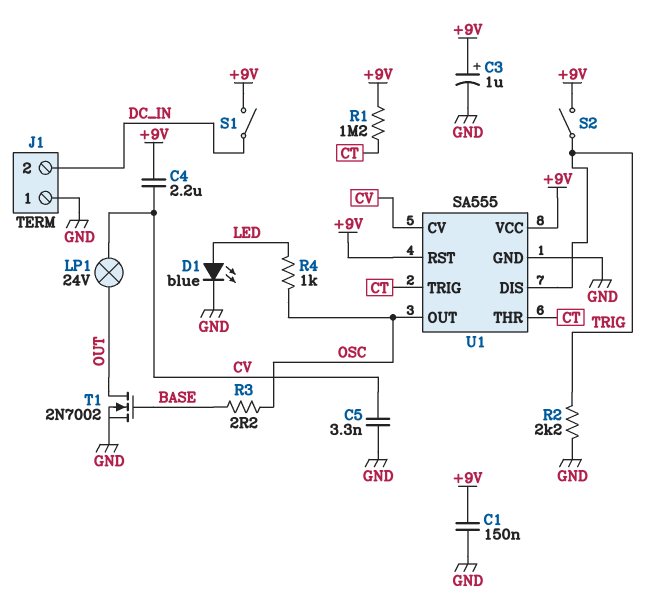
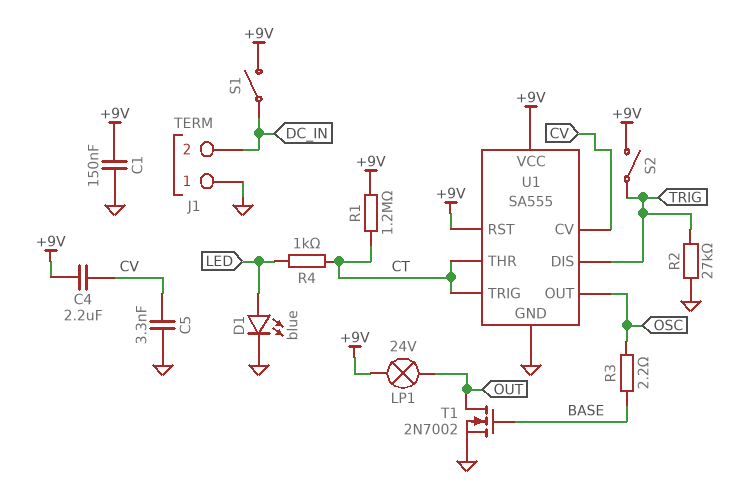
C3: 1uF (plus +9V, minus GND) -> none
LP1: lamp 24V (CV, OUT) -> lamp 24V (+9V, OUT)
R2: 2.2k (GND, TRIG) -> 27k (GND, TRIG)
R4: 1k (LED, OSC) -> 1k (CT, LED)

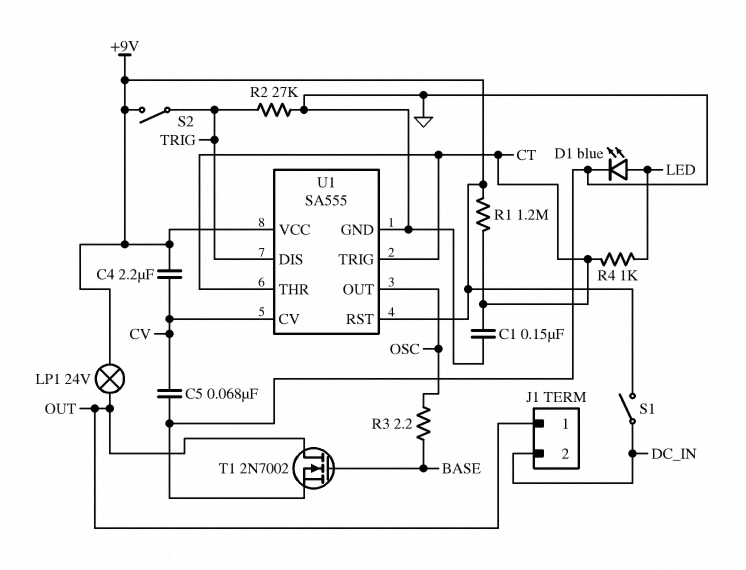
C1: 150nF (+9V, GND) -> 150nF (CT, GND)
C5: 3.3nF (CV, GND) -> 68nF (CV, GND)
J1 pin 1: GND -> OUT

